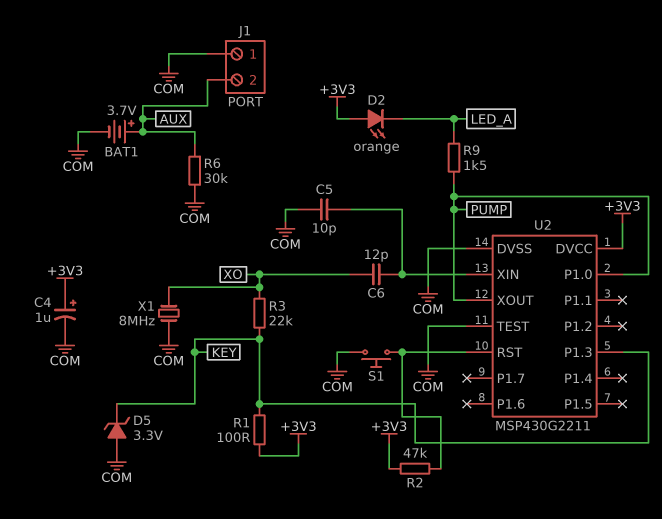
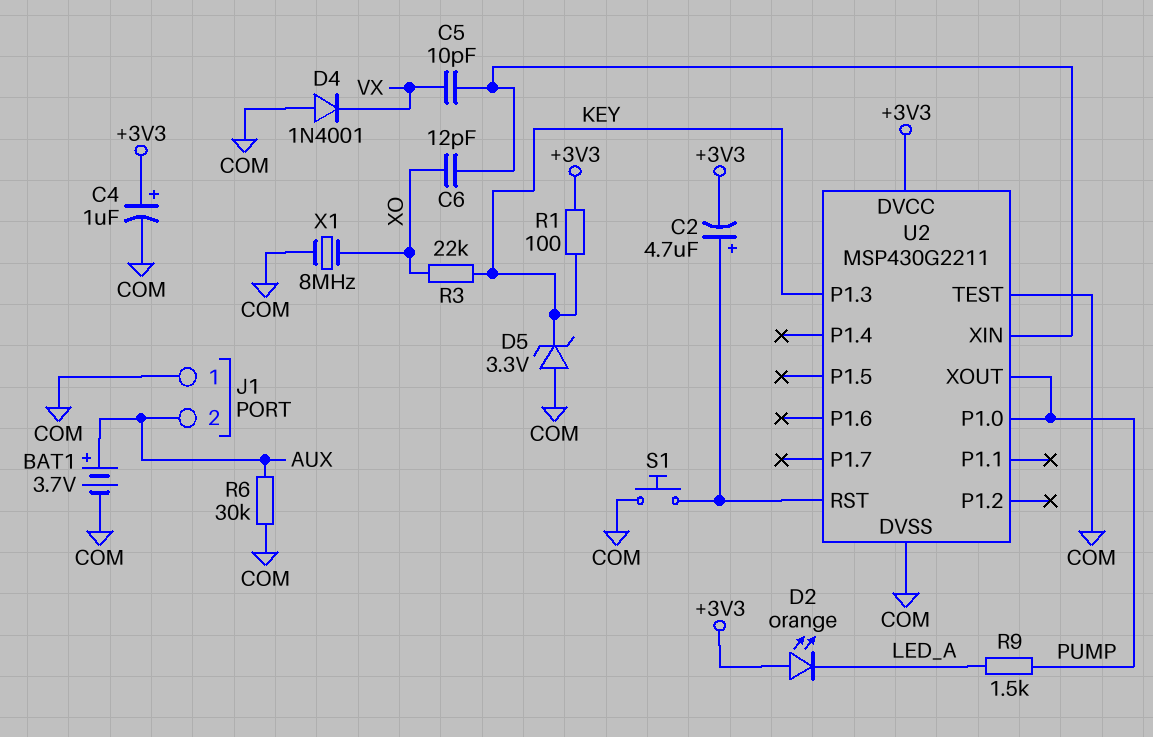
C2: none -> 4.7uF (plus U2/RST, minus +3V3)
C5: 10pF (COM, U2/XIN) -> 10pF (U2/XIN, VX)
D4: none -> diode 1N4001 (A COM, K VX)
R2: 47k (+3V3, U2/RST) -> none

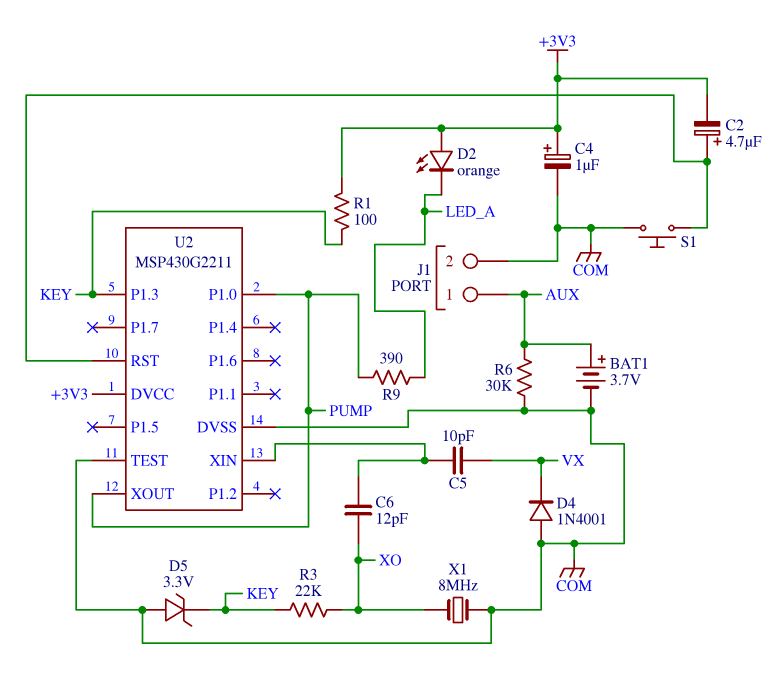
J1 pin 1: COM -> AUX
J1 pin 2: AUX -> COM
R9: 1.5k (LED_A, PUMP) -> 390 (LED_A, PUMP)

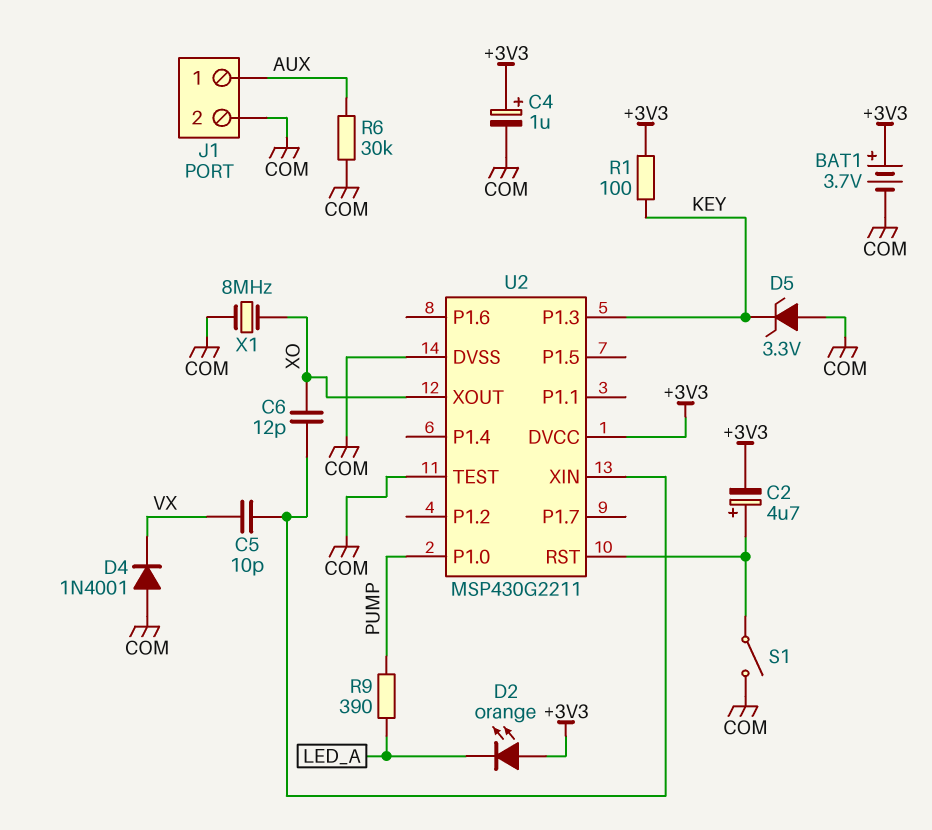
BAT1: 3.7V (plus AUX, minus COM) -> 3.7V (plus +3V3, minus COM)
R3: 22k (KEY, XO) -> none
S1: button (COM, U2/RST) -> switch (COM, U2/RST)
U2 pin XOUT: PUMP -> XO

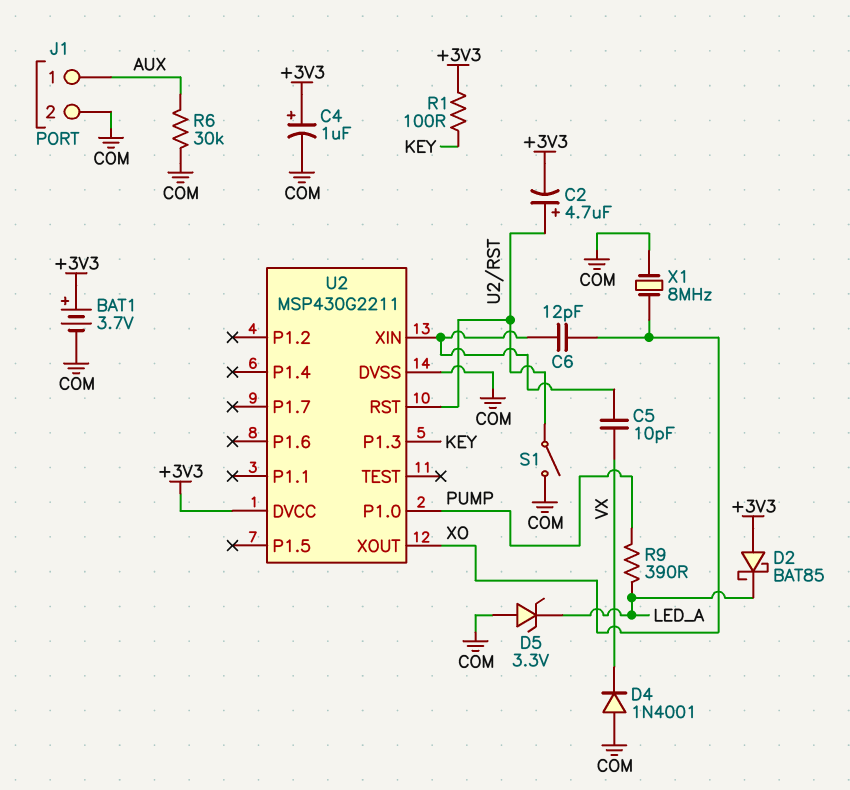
D2: LED orange (A +3V3, K LED_A) -> schottky BAT85 (A +3V3, K LED_A)
D5: zener 3.3V (A COM, K KEY) -> zener 3.3V (A COM, K LED_A)
U2 pin TEST: COM -> none

